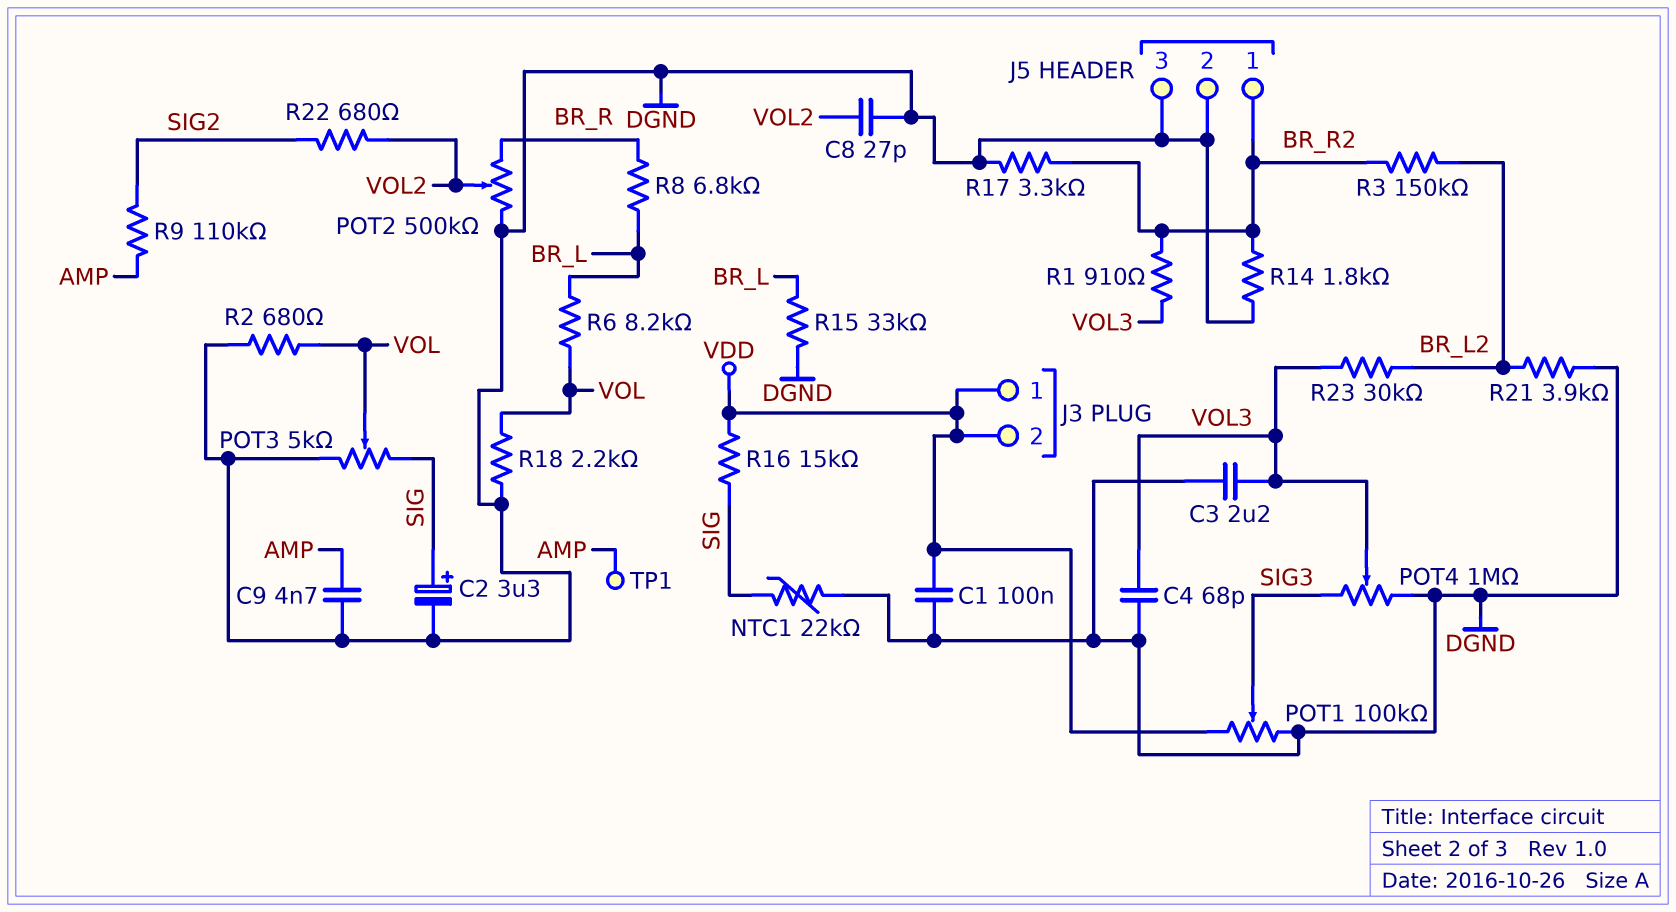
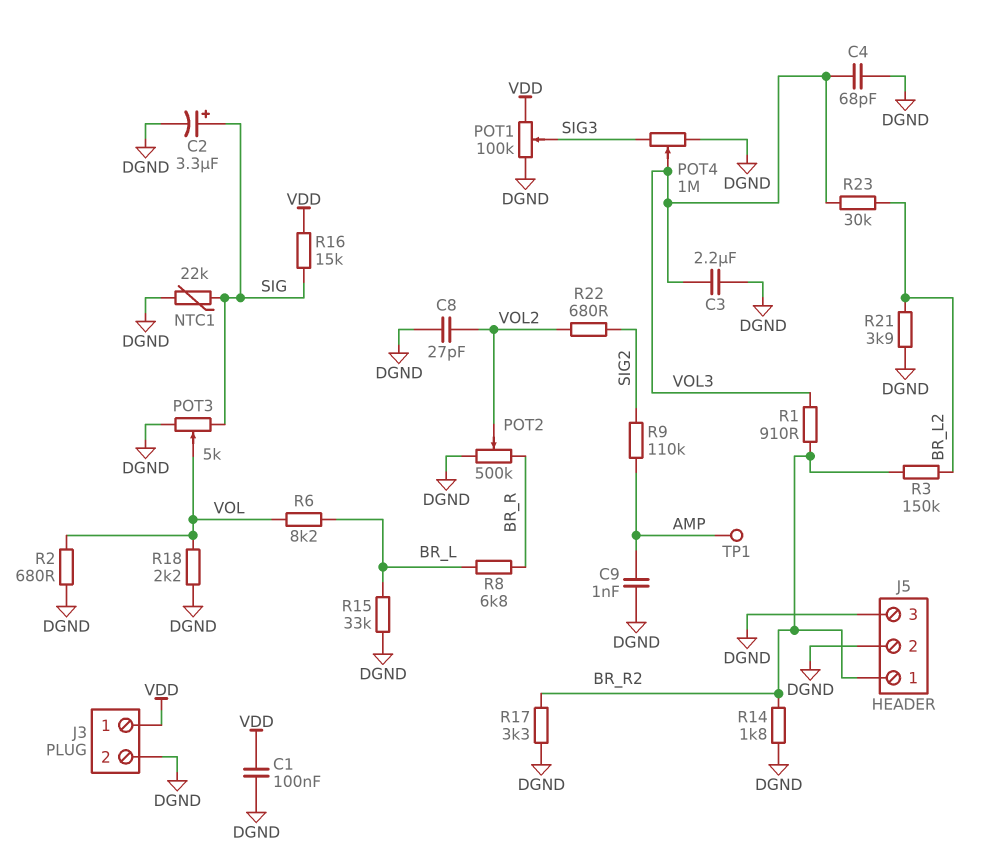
C9: 4.7nF (AMP, DGND) -> 1nF (AMP, DGND)
J3 pin 2: VDD -> DGND

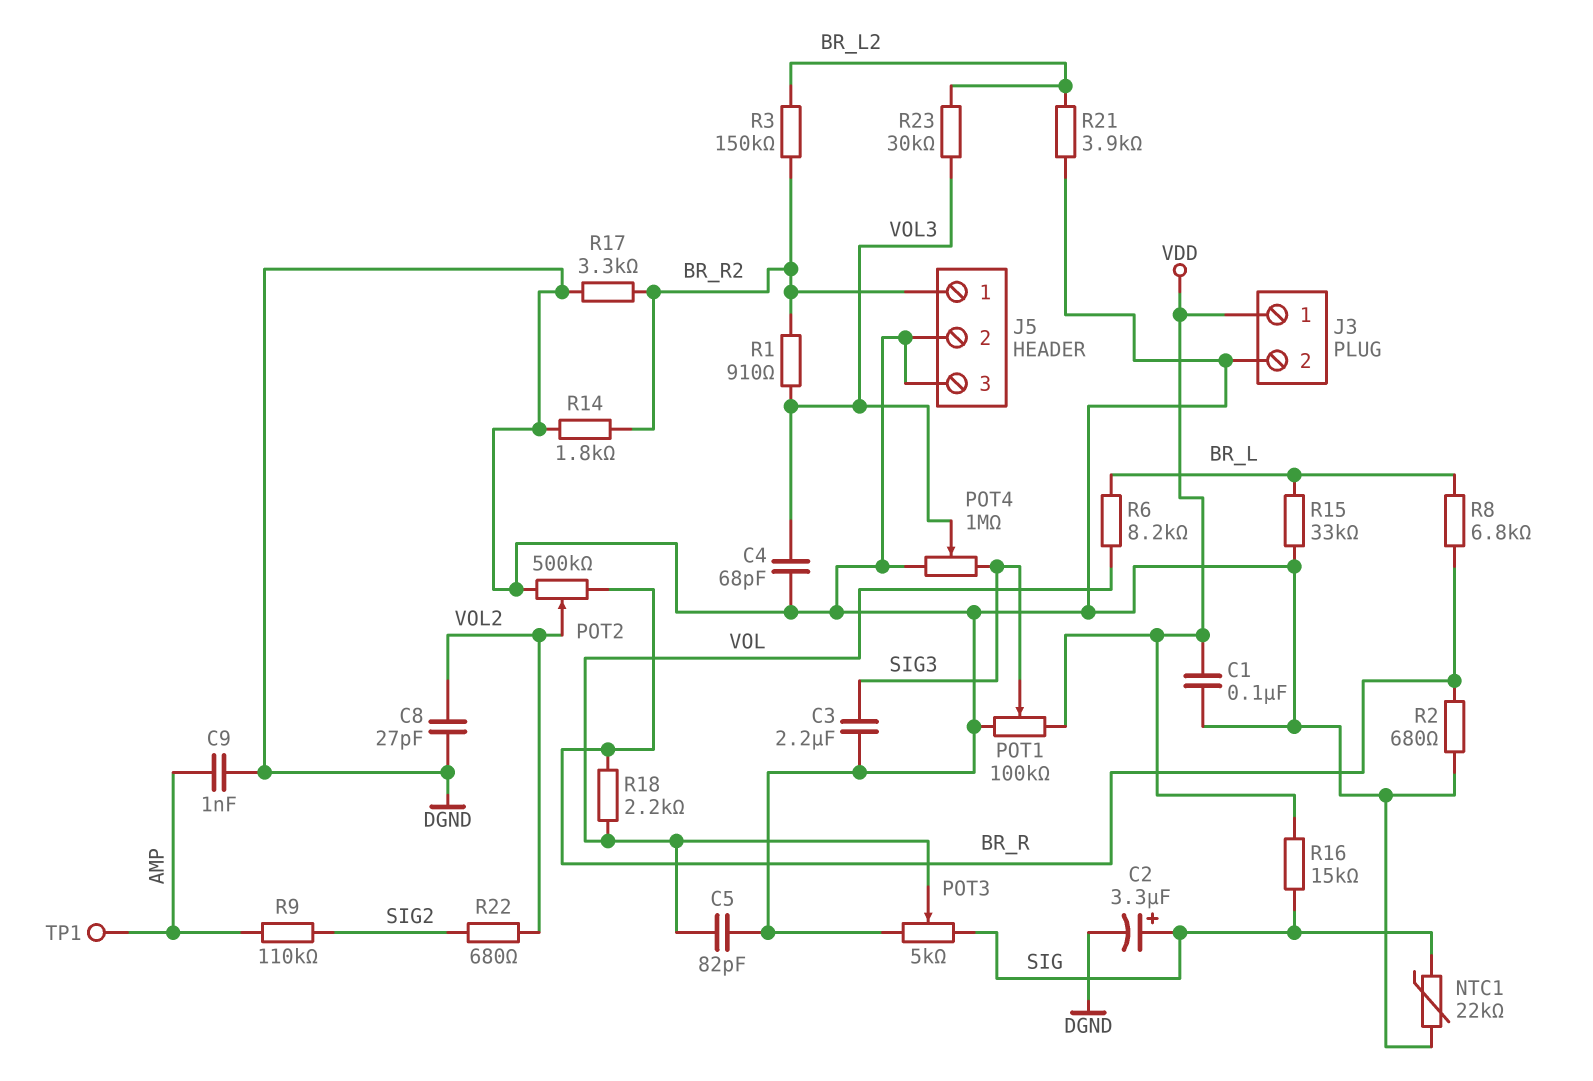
C3: 2.2uF (DGND, VOL3) -> 2.2uF (DGND, SIG3)
C5: none -> 82pF (DGND, VOL)
R2: 680 (DGND, VOL) -> 680 (BR_R, DGND)
R18: 2.2k (DGND, VOL) -> 2.2k (BR_R, VOL)

